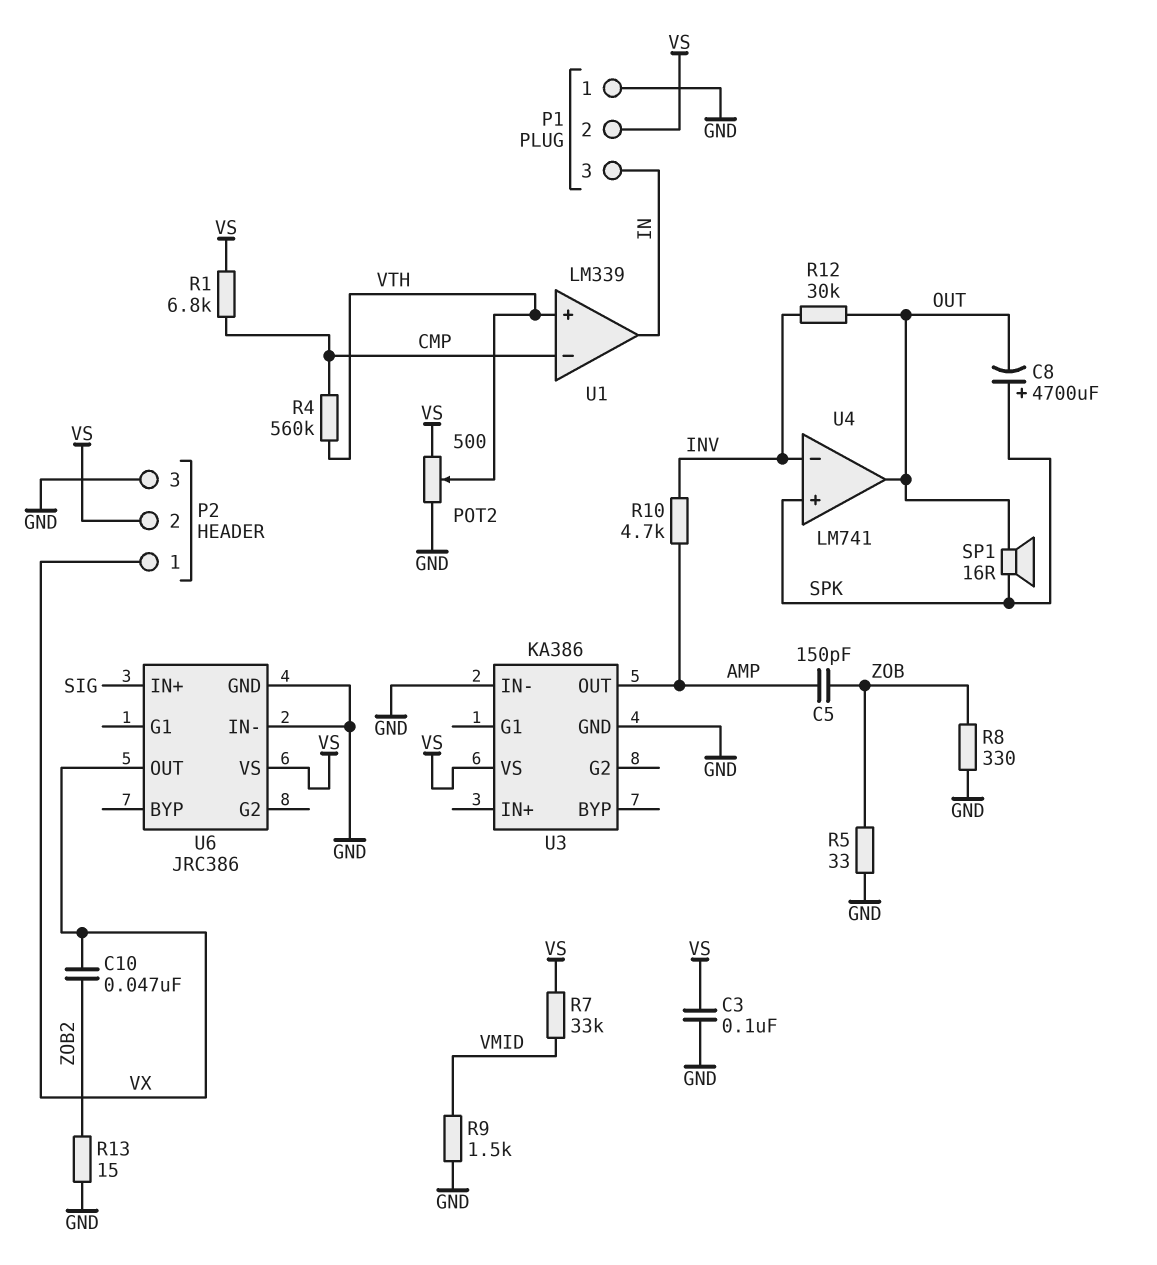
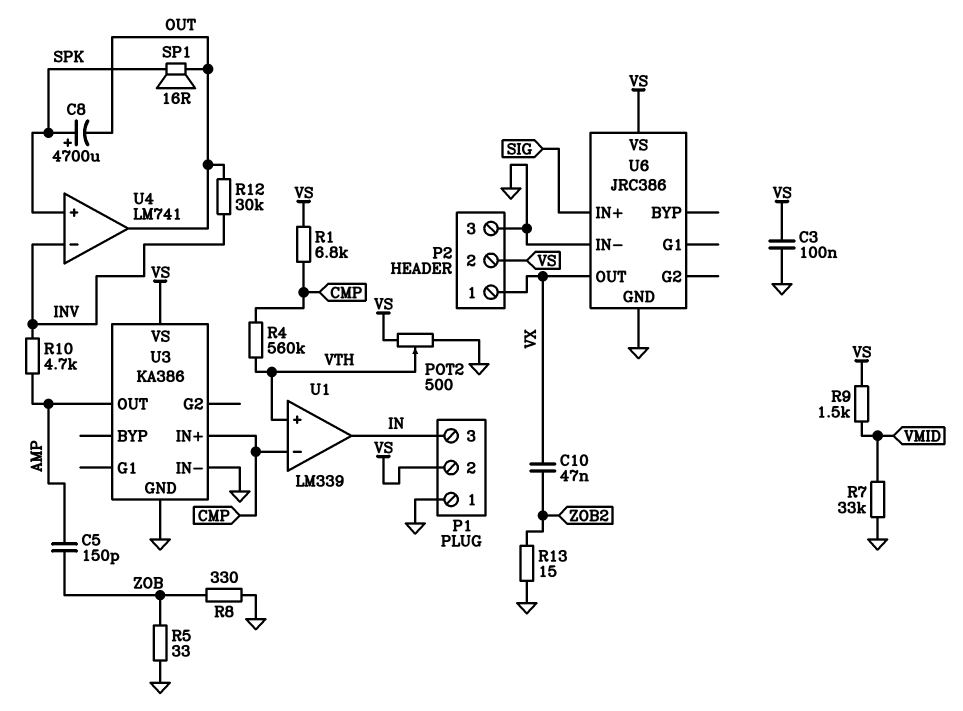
R7: 33k (VMID, VS) -> 33k (GND, VMID)
R9: 1.5k (GND, VMID) -> 1.5k (VMID, VS)
U3 pin IN+: none -> CMP

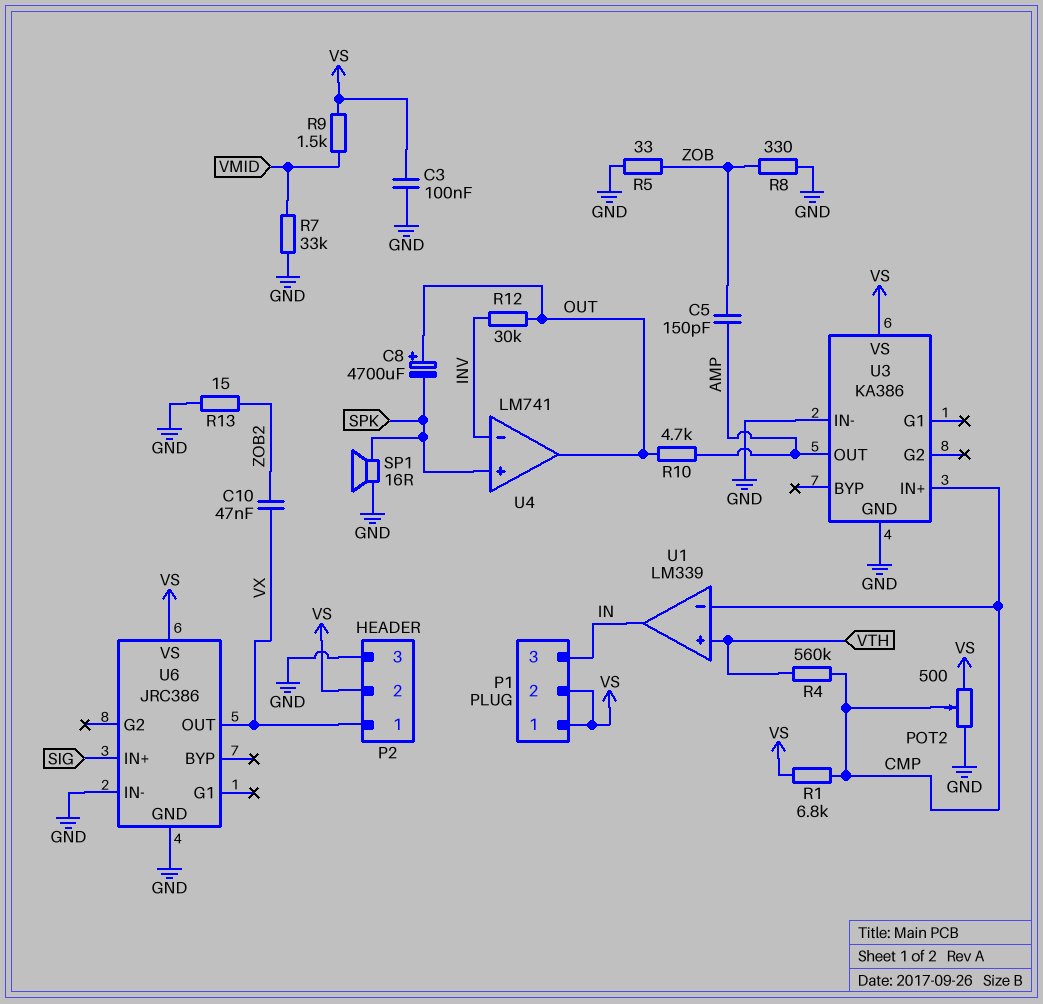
C8: 4700uF (plus SPK, minus OUT) -> 4700uF (plus OUT, minus SPK)
P1 pin 1: GND -> VS
POT2: 500 (GND, VS, wiper VTH) -> 500 (GND, VS, wiper CMP)
R10: 4.7k (AMP, INV) -> 4.7k (AMP, OUT)
SP1: speaker 16R (OUT, SPK) -> speaker 16R (GND, SPK)

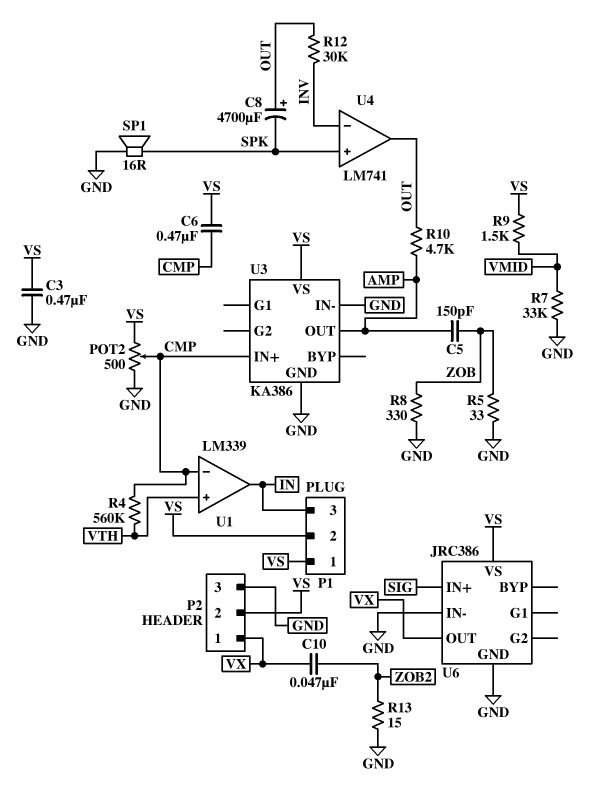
C3: 100nF (GND, VS) -> 470nF (GND, VS)
C6: none -> 470nF (CMP, VS)
R1: 6.8k (CMP, VS) -> none

